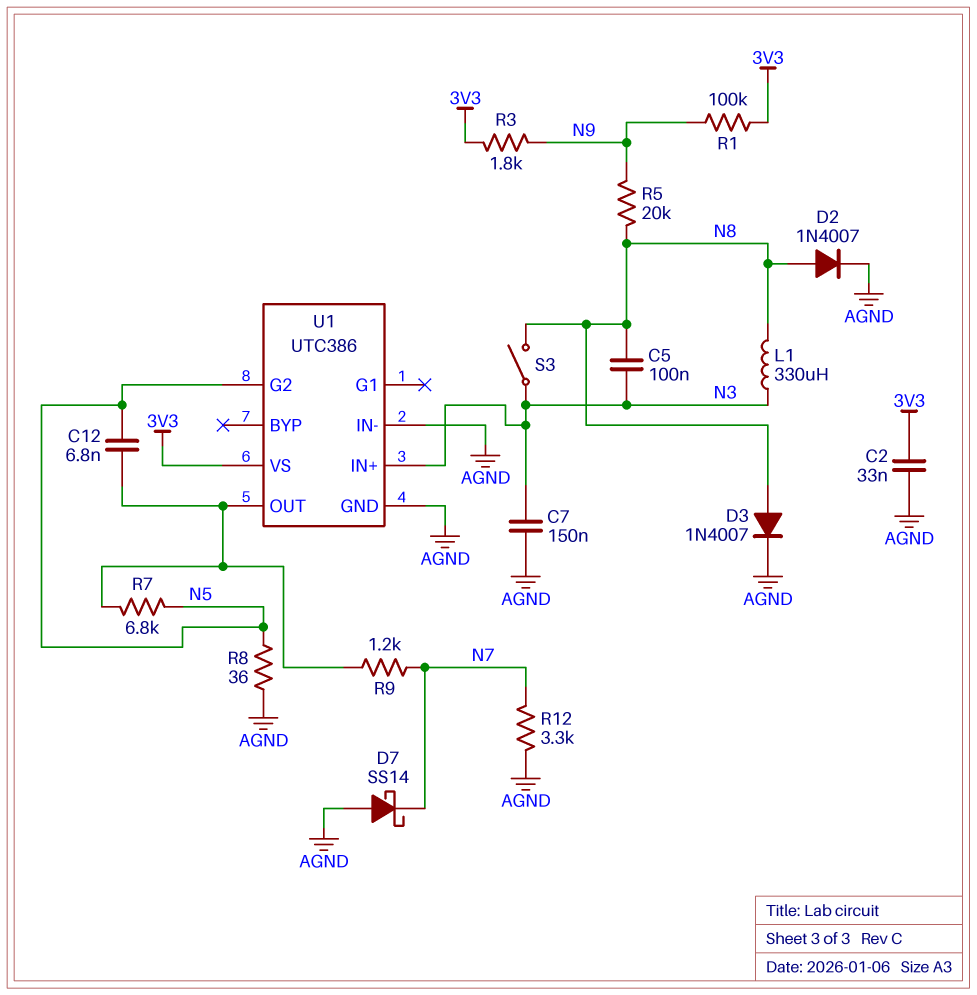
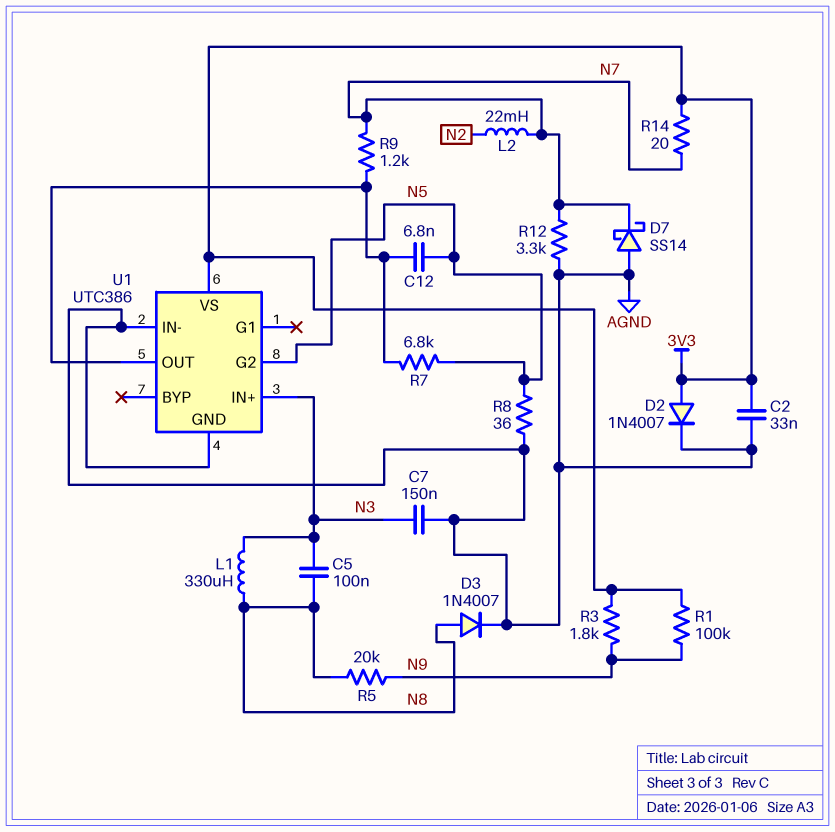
D2: diode 1N4007 (A N8, K AGND) -> diode 1N4007 (A 3V3, K AGND)
L2: none -> 22mH (N2, N7)
R14: none -> 20 (3V3, N7)
S3: switch (N3, N8) -> none

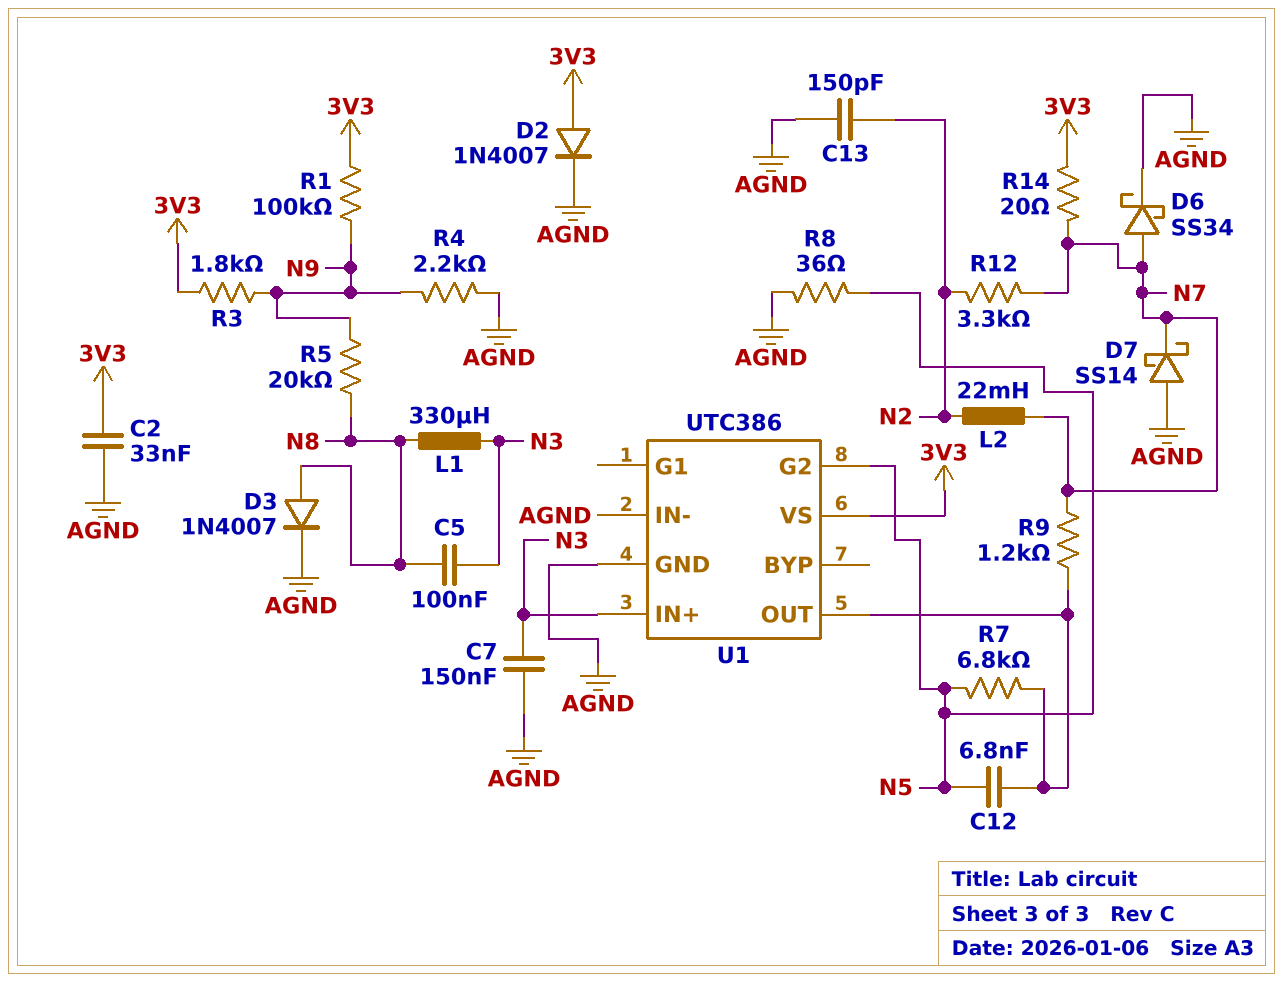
C13: none -> 150pF (AGND, N2)
D6: none -> schottky SS34 (A N7, K AGND)
R4: none -> 2.2k (AGND, N9)
R12: 3.3k (AGND, N7) -> 3.3k (N2, N7)

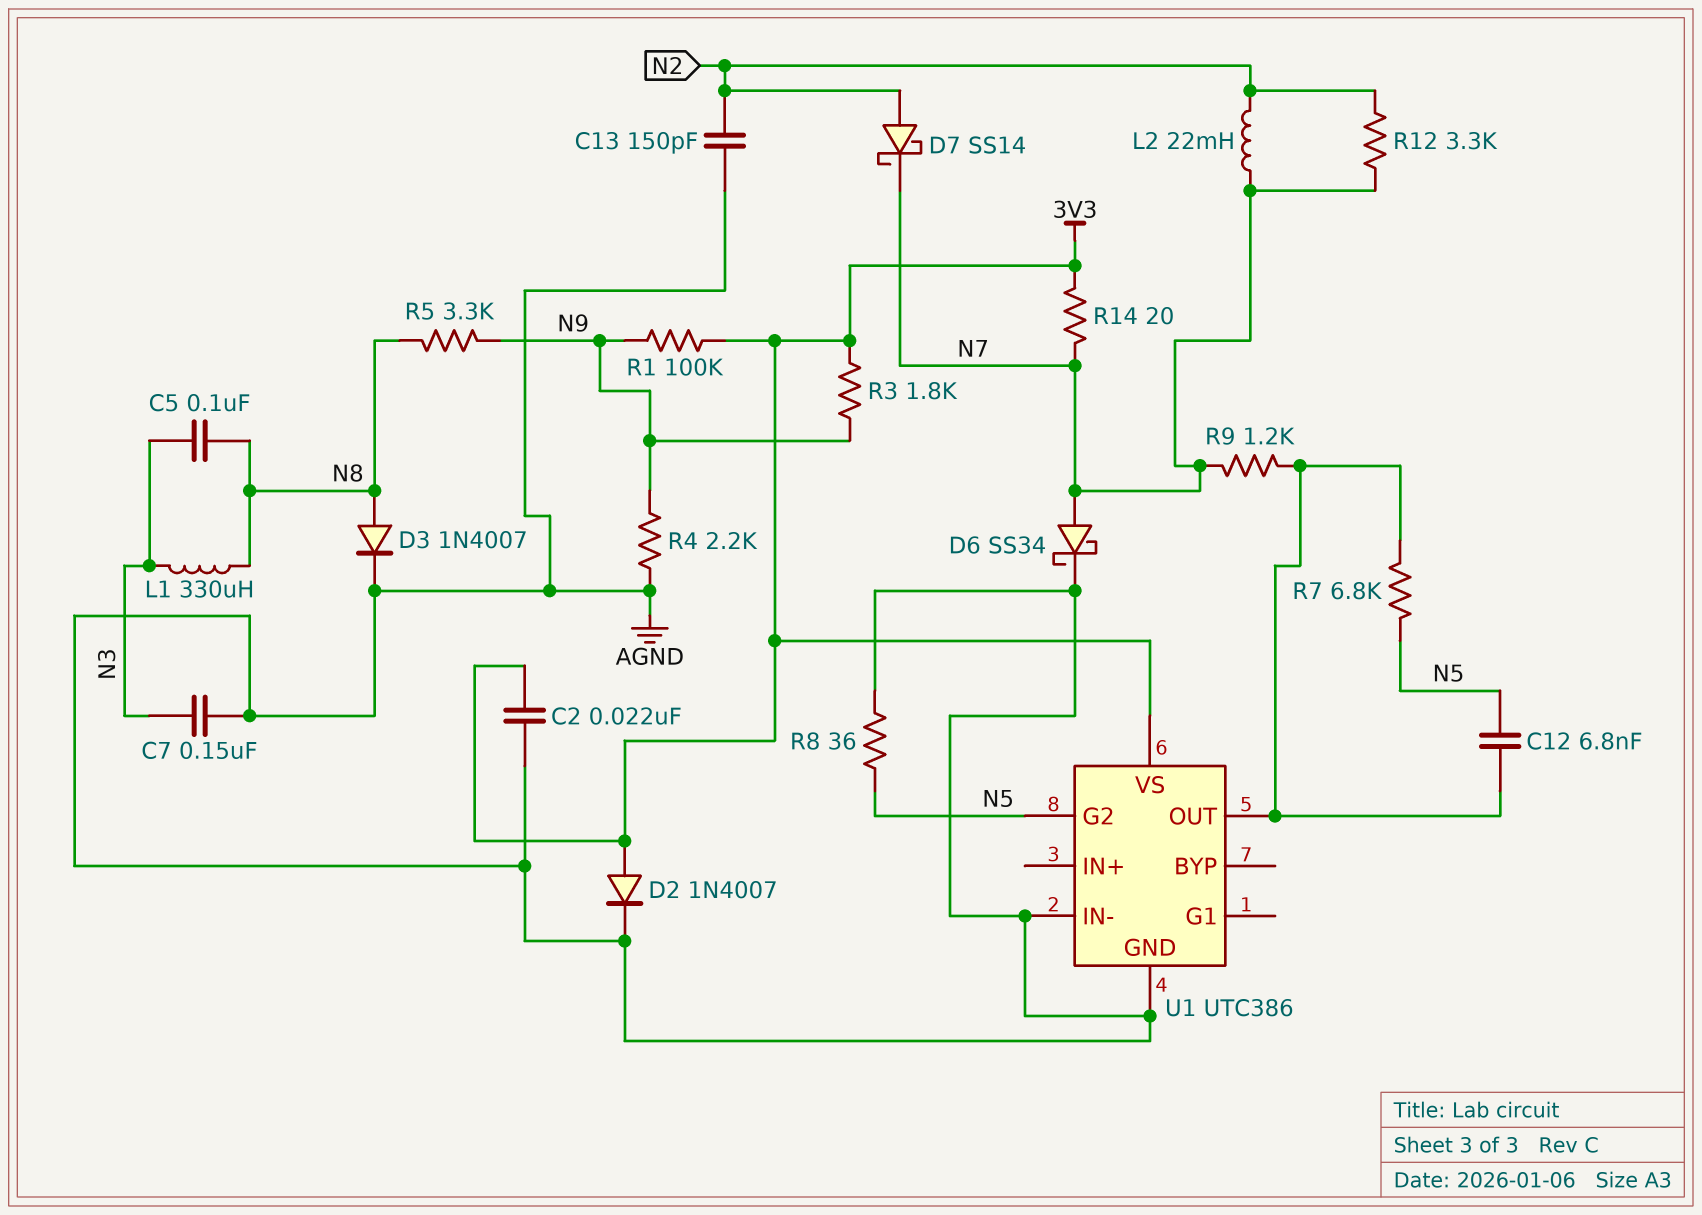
C2: 33nF (3V3, AGND) -> 22nF (3V3, AGND)
D7: schottky SS14 (A AGND, K N7) -> schottky SS14 (A N2, K N7)
R5: 20k (N8, N9) -> 3.3k (N8, N9)
U1 pin IN+: N3 -> none

